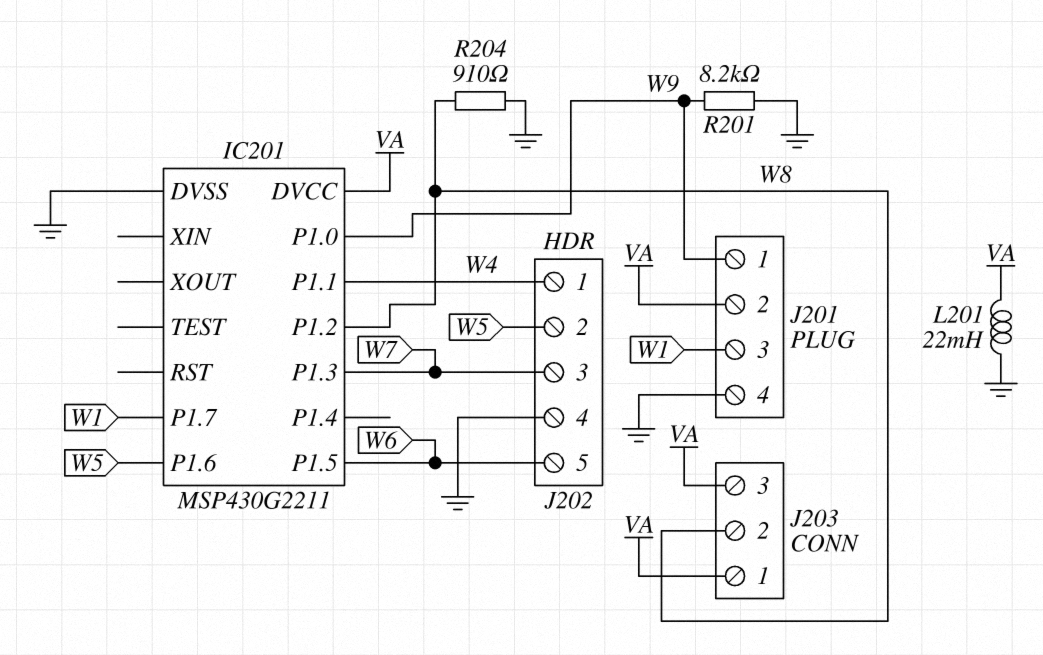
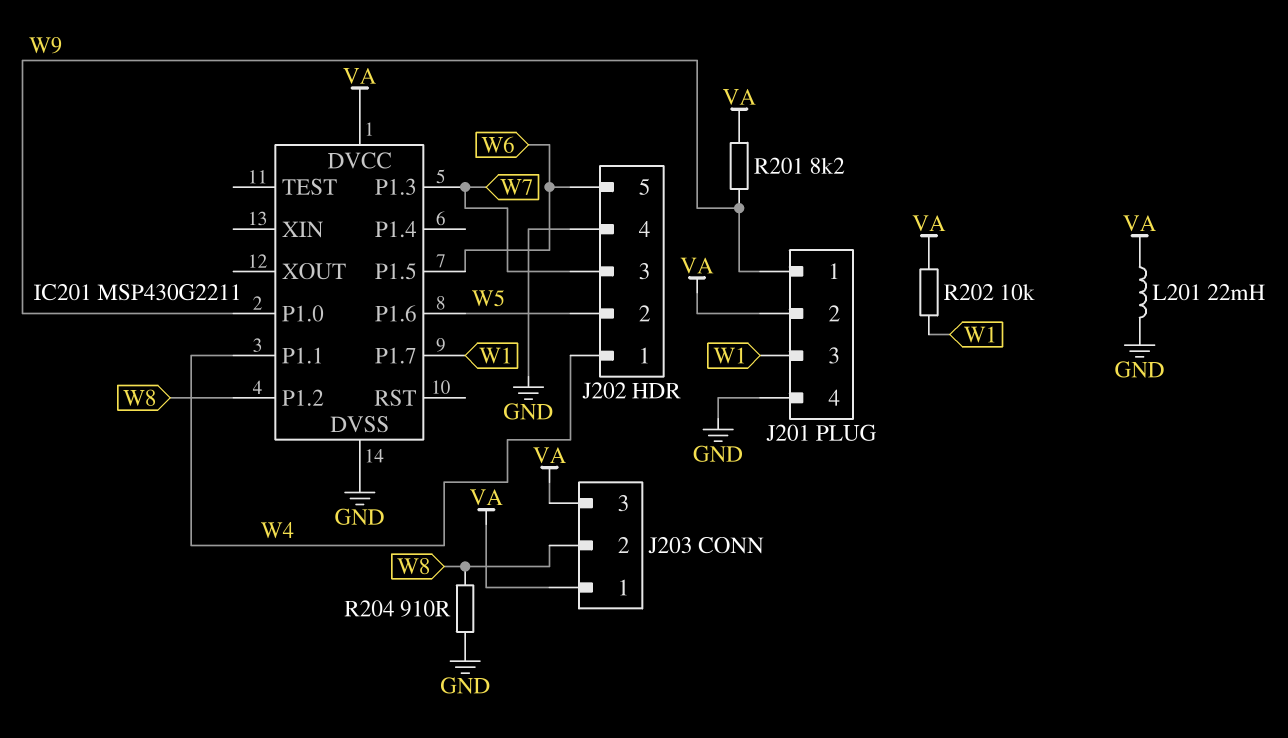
R201: 8.2k (GND, W9) -> 8.2k (VA, W9)
R202: none -> 10k (VA, W1)

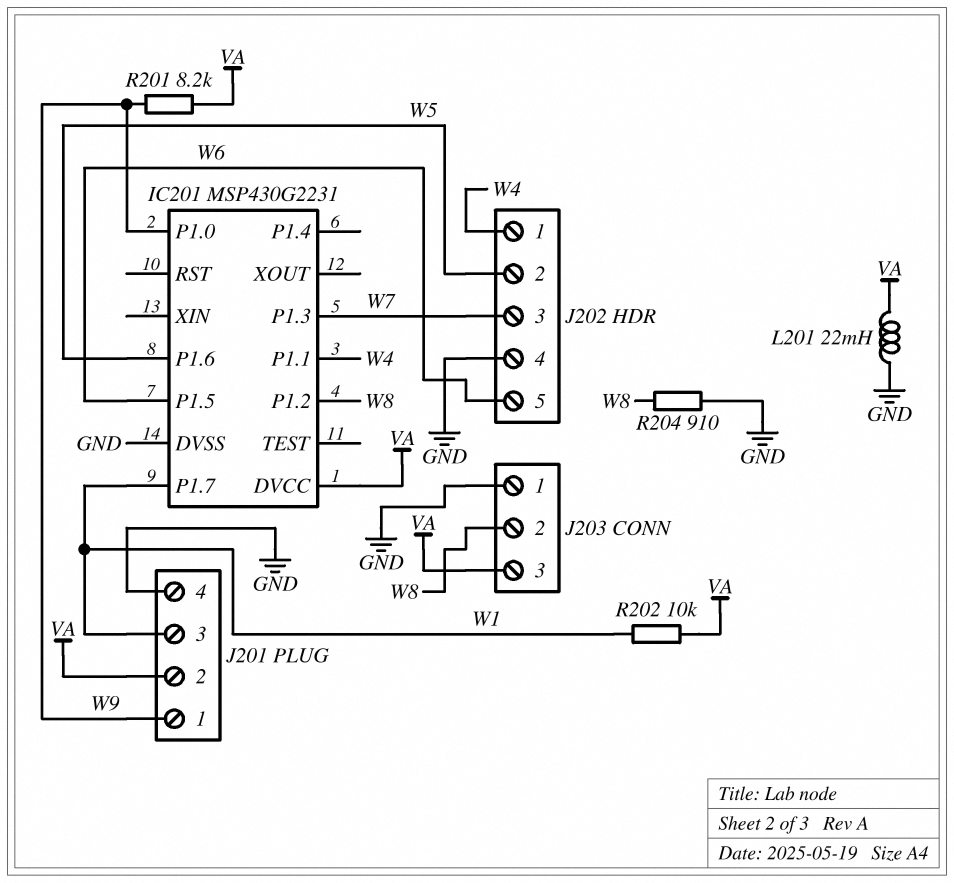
IC201: MSP430G2211 -> MSP430G2231
J203 pin 1: VA -> GND

